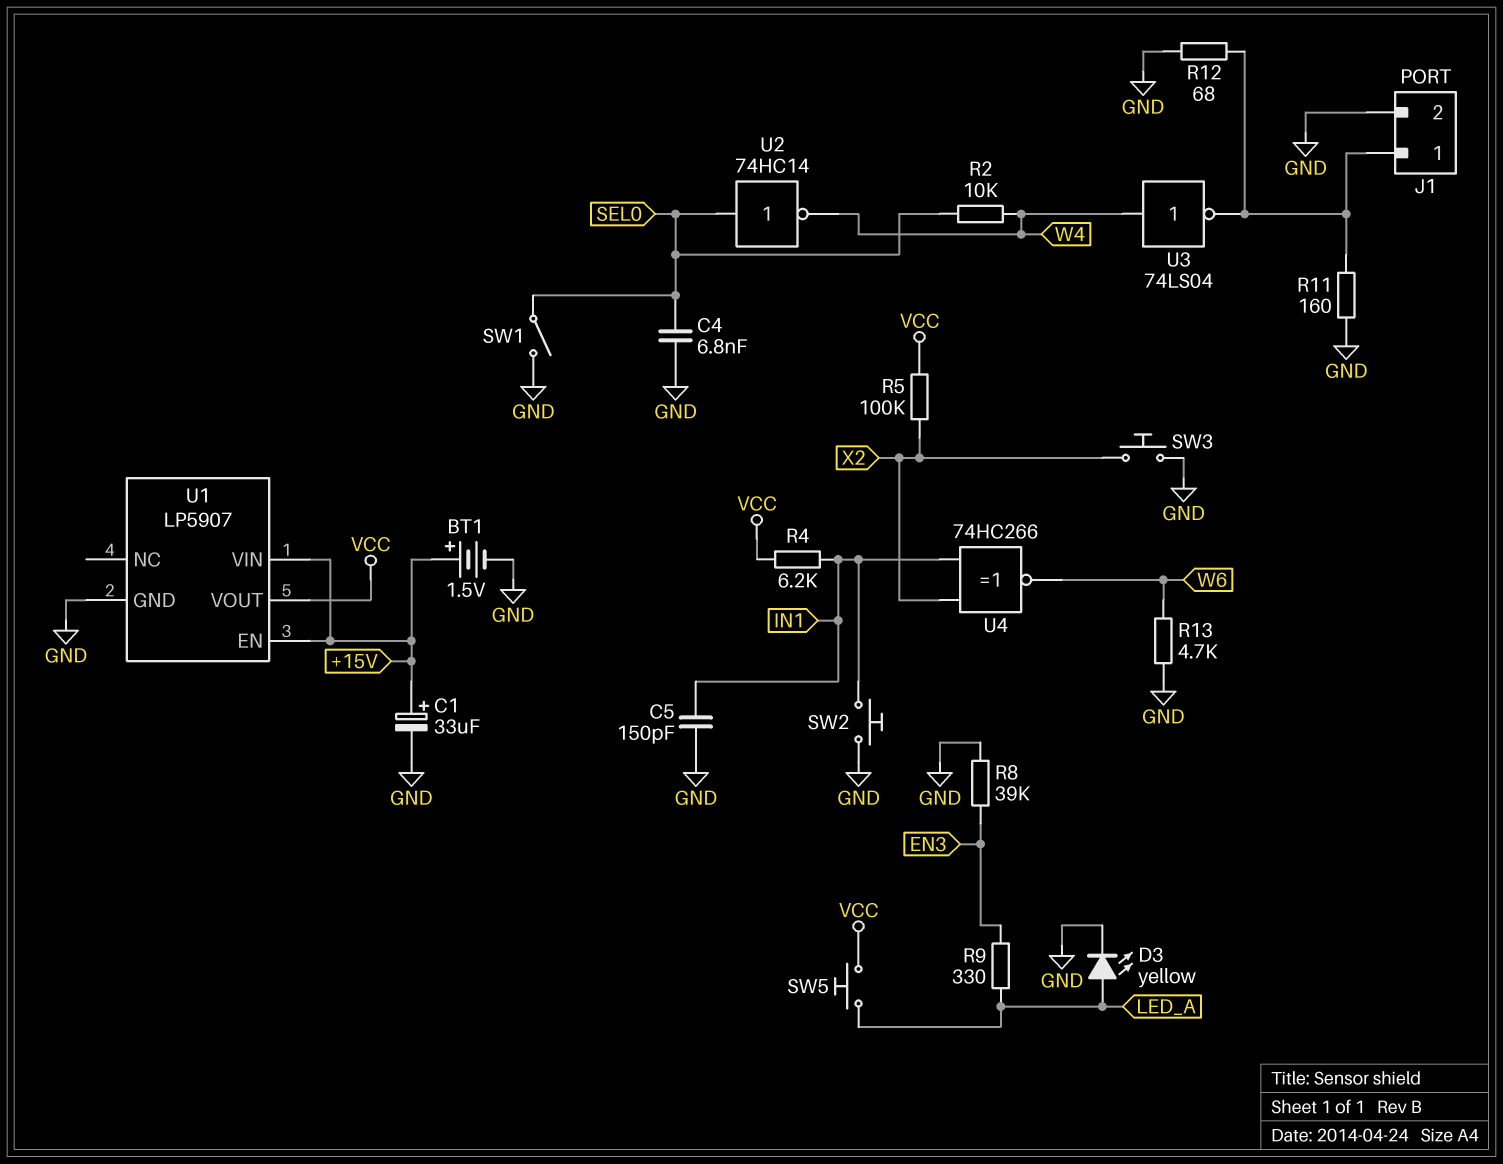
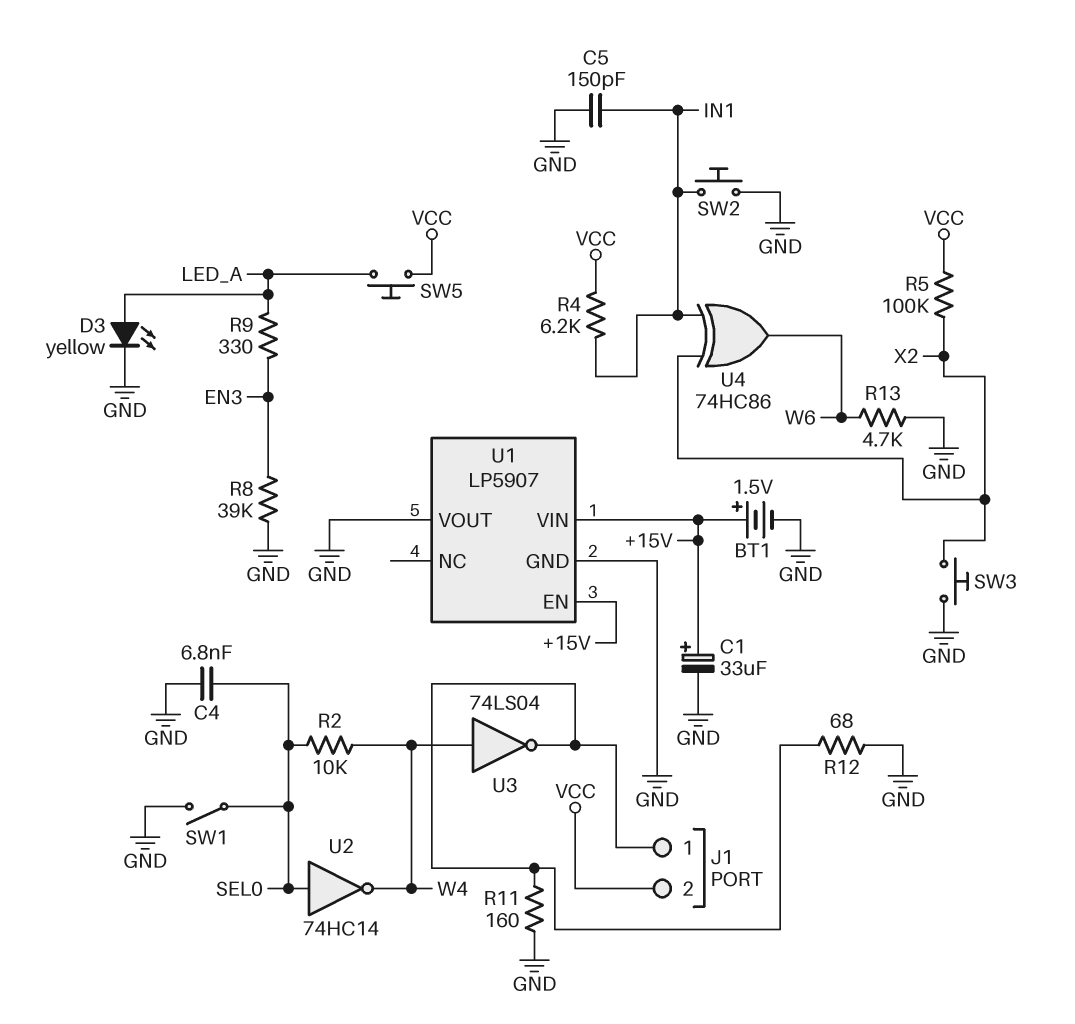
J1 pin 2: GND -> VCC
U1 pin VOUT: VCC -> GND
U4: XNOR 74HC266 (in IN1, in X2, out W6) -> XOR 74HC86 (in IN1, in X2, out W6)

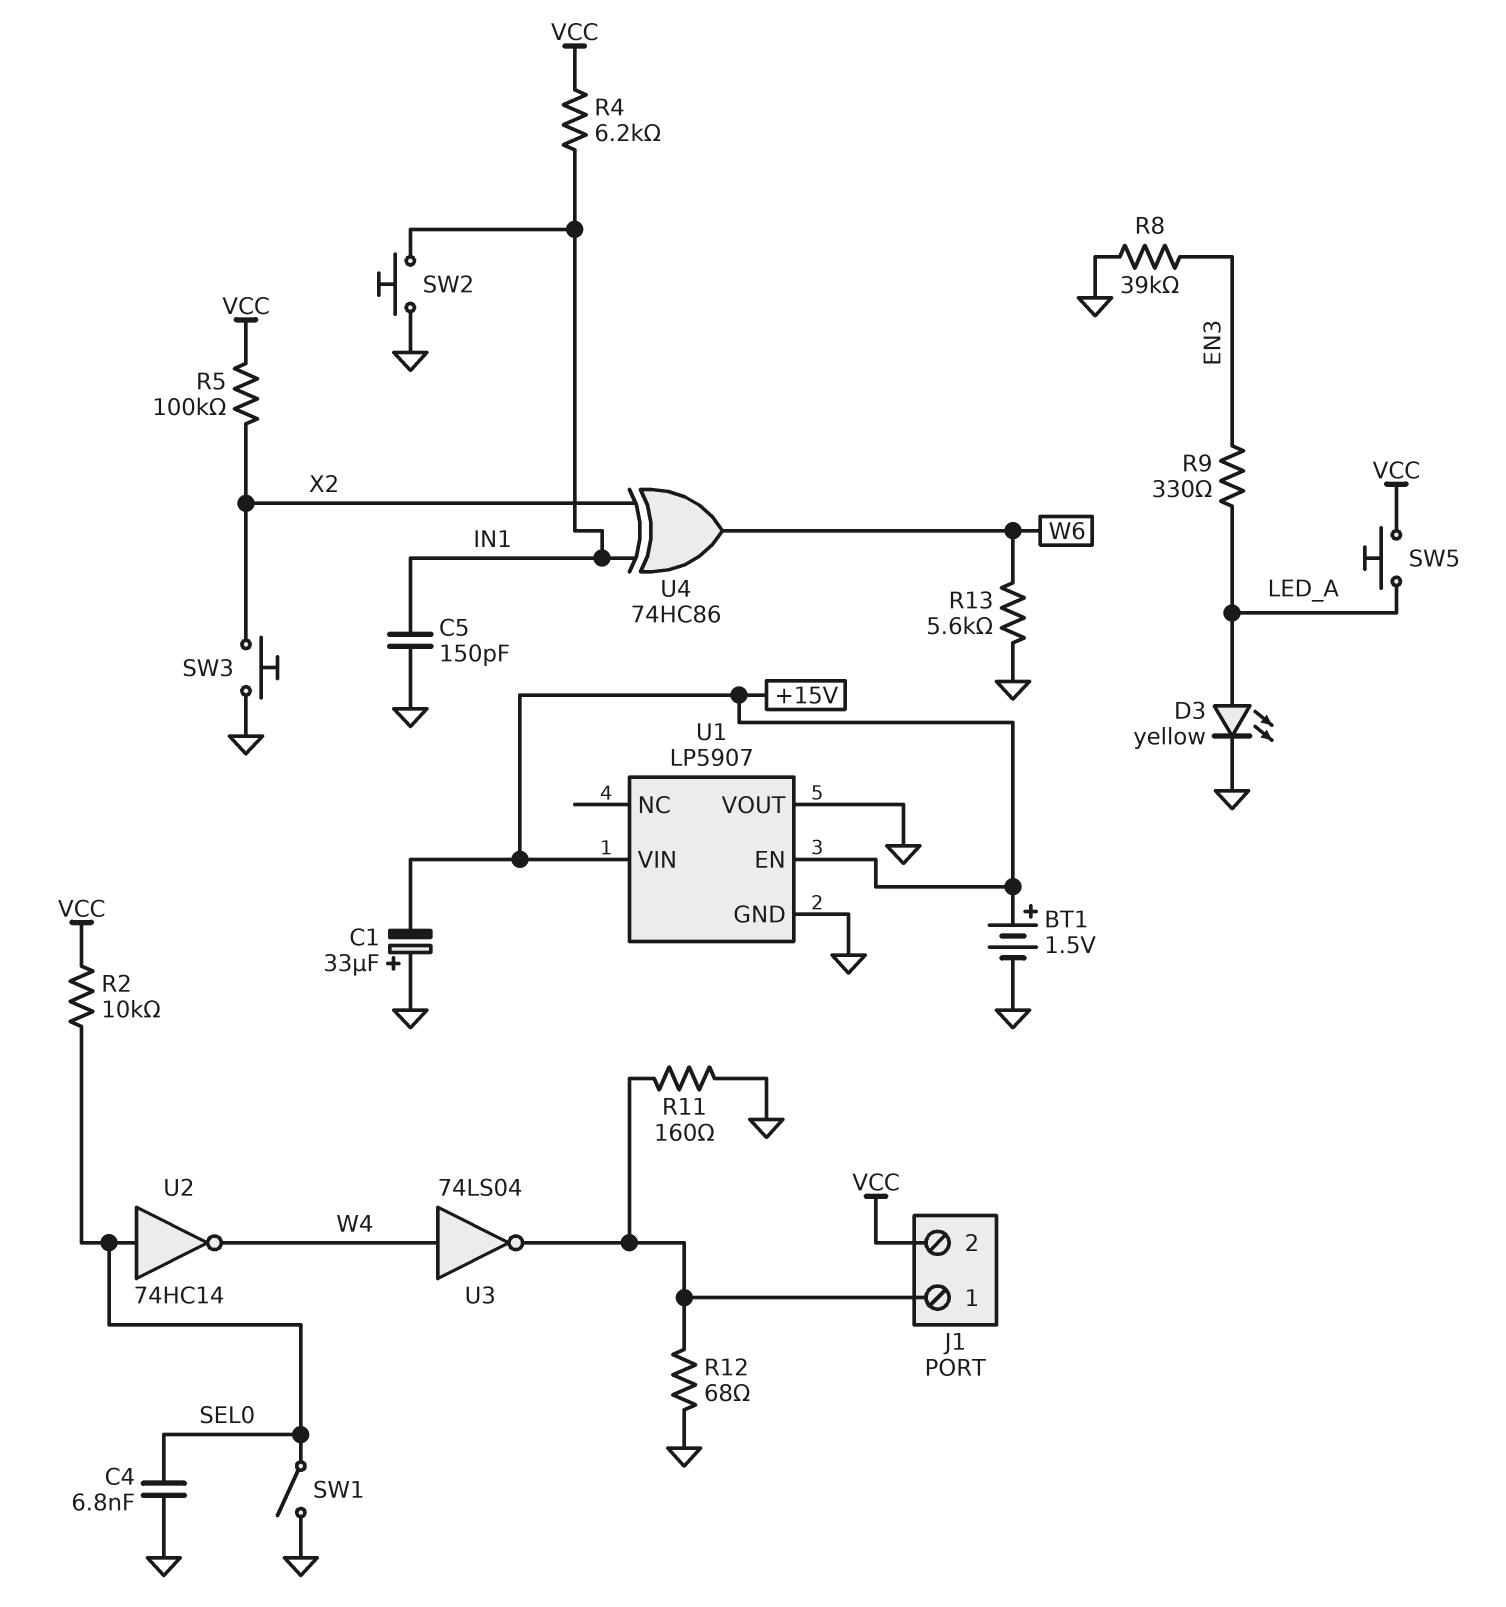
C1: 33uF (plus +15V, minus GND) -> 33uF (plus GND, minus +15V)
R2: 10k (SEL0, W4) -> 10k (SEL0, VCC)
R13: 4.7k (GND, W6) -> 5.6k (GND, W6)

